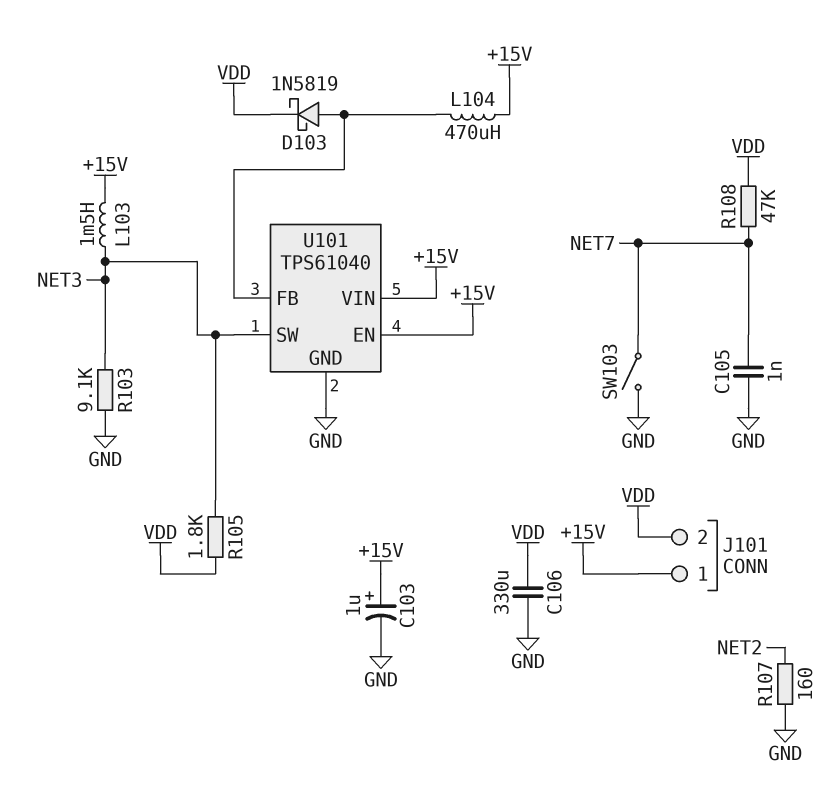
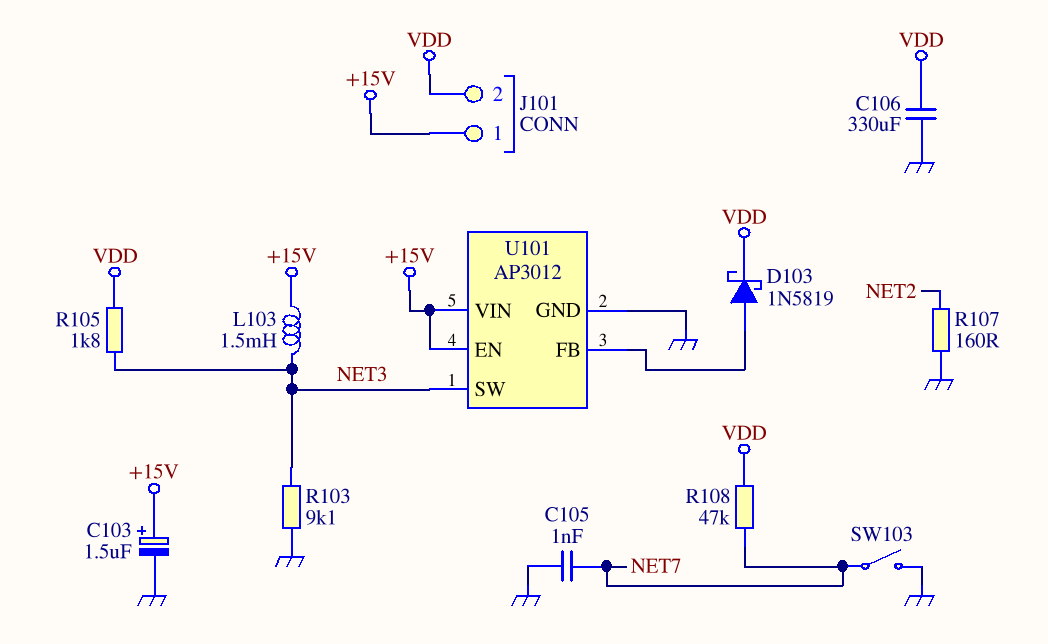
C103: 1uF (plus +15V, minus GND) -> 1.5uF (plus +15V, minus GND)
L104: 470uH (+15V, U101/FB) -> none
U101: TPS61040 -> AP3012

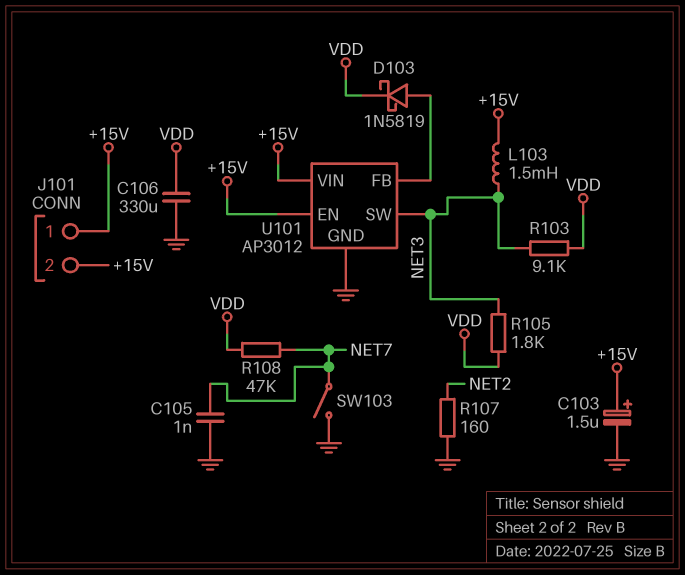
J101 pin 2: VDD -> +15V
R103: 9.1k (GND, NET3) -> 9.1k (NET3, VDD)

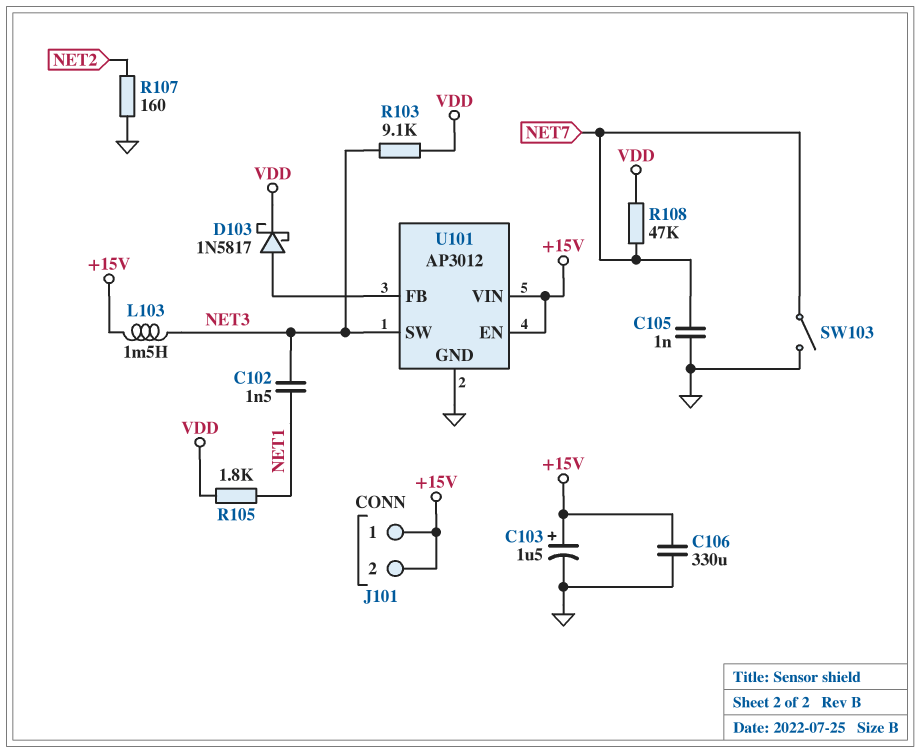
C102: none -> 1.5nF (NET1, NET3)
C106: 330uF (GND, VDD) -> 330uF (+15V, GND)
D103: schottky 1N5819 (A U101/FB, K VDD) -> schottky 1N5817 (A U101/FB, K VDD)
R105: 1.8k (NET3, VDD) -> 1.8k (NET1, VDD)

